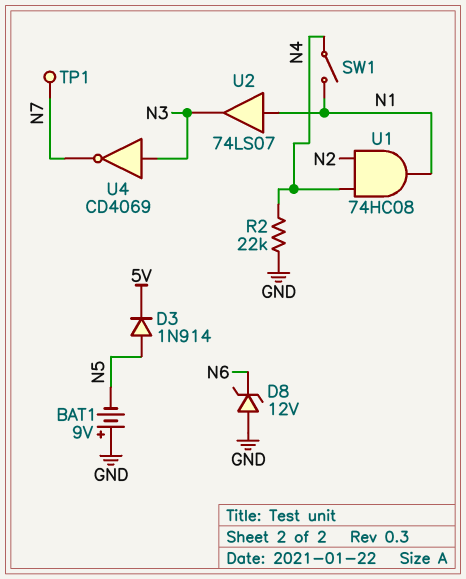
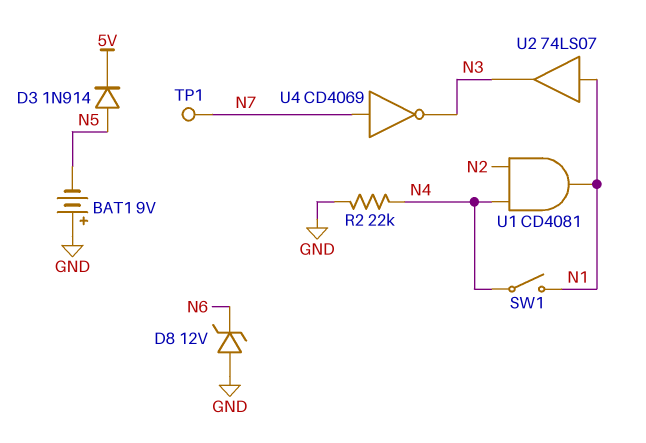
U1: AND 74HC08 (in N2, in N4, out N1) -> AND CD4081 (in N2, in N4, out N1)
U4: NOT CD4069 (in N3, out N7) -> NOT CD4069 (in N7, out N3)

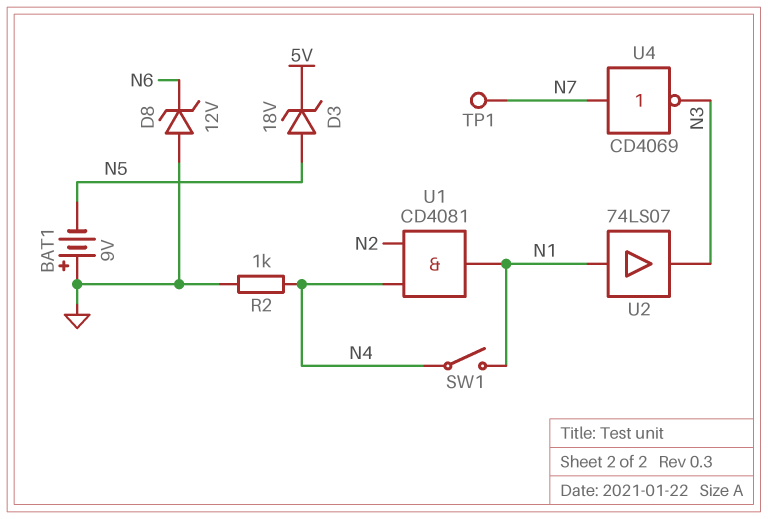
D3: diode 1N914 (A N5, K 5V) -> zener 18V (A N5, K 5V)
R2: 22k (GND, N4) -> 1k (GND, N4)

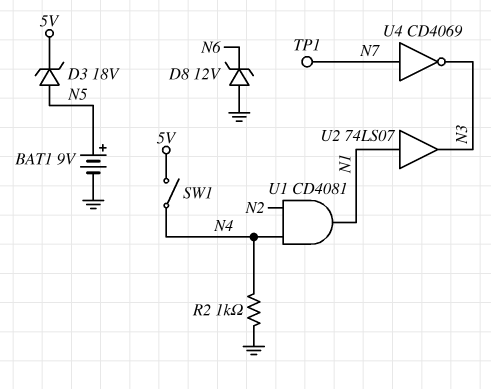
BAT1: 9V (plus GND, minus N5) -> 9V (plus N5, minus GND)
SW1: switch (N1, N4) -> switch (5V, N4)

